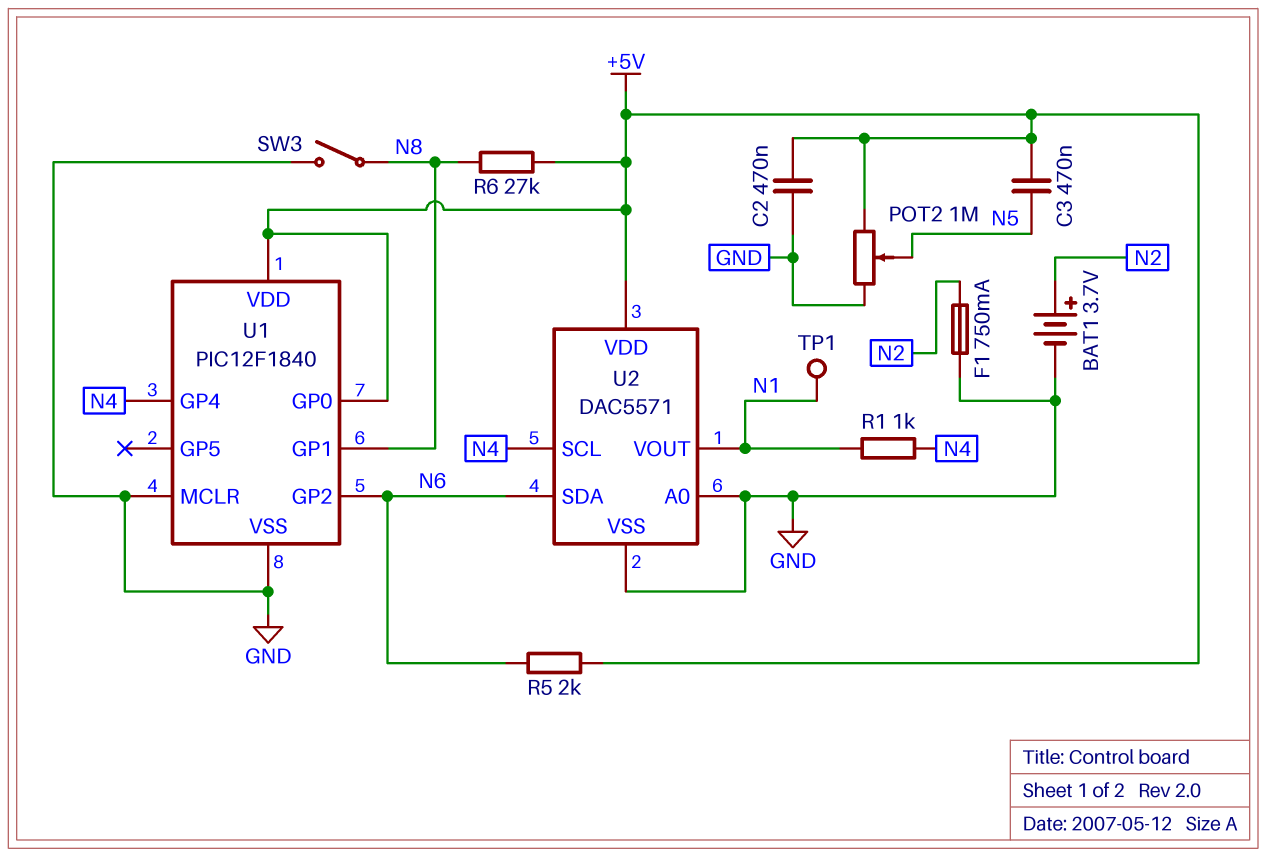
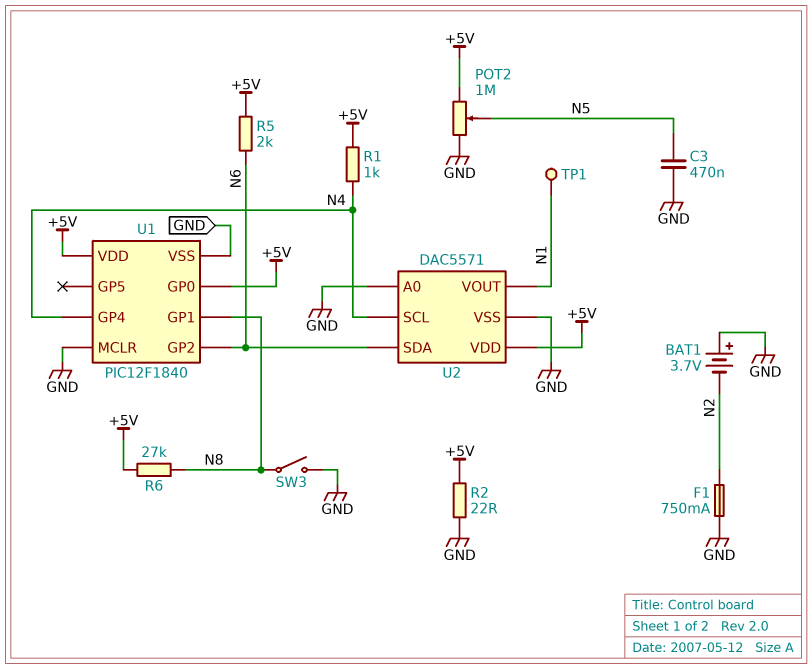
BAT1: 3.7V (plus N2, minus GND) -> 3.7V (plus GND, minus N2)
C2: 470nF (+5V, GND) -> none
C3: 470nF (+5V, N5) -> 470nF (GND, N5)
R1: 1k (N1, N4) -> 1k (+5V, N4)
R2: none -> 22 (+5V, GND)

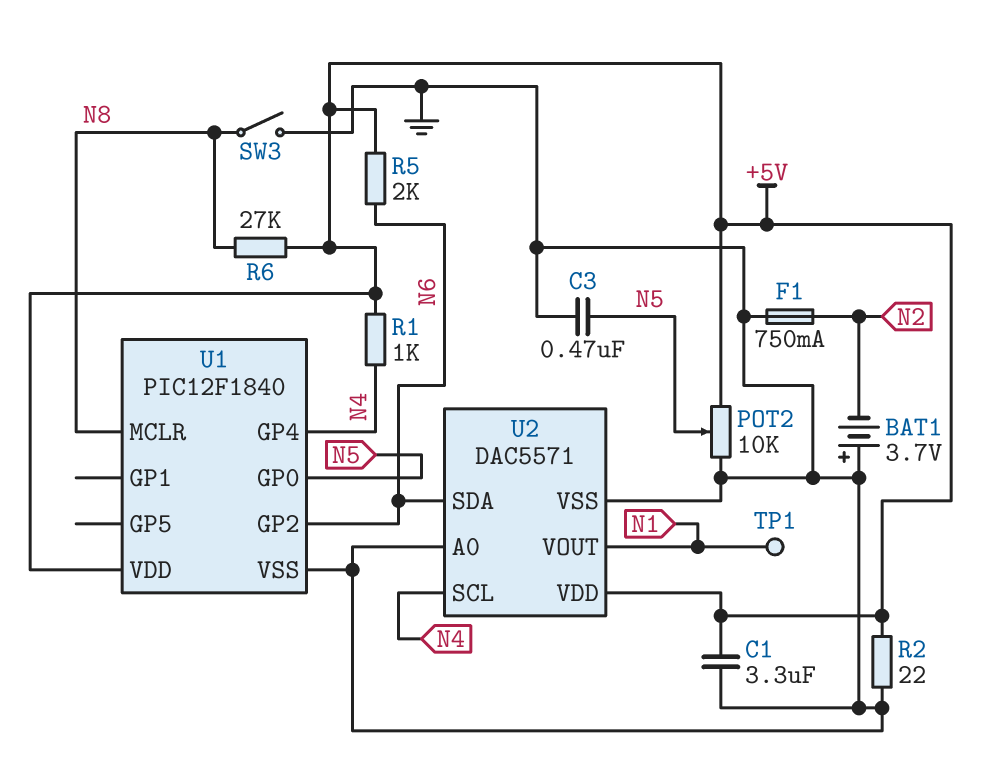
C1: none -> 3.3uF (+5V, GND)
POT2: 1M (+5V, GND, wiper N5) -> 10k (+5V, GND, wiper N5)
U1 pin GP0: +5V -> N5
U1 pin GP1: N8 -> none
U1 pin MCLR: GND -> N8

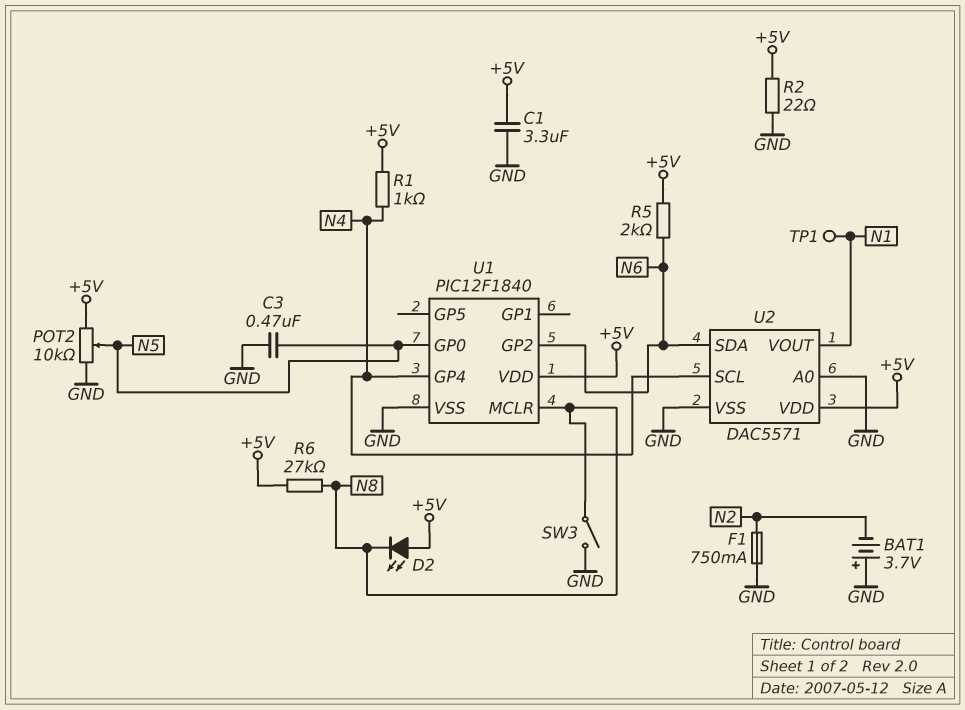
D2: none -> LED (A +5V, K N8)

